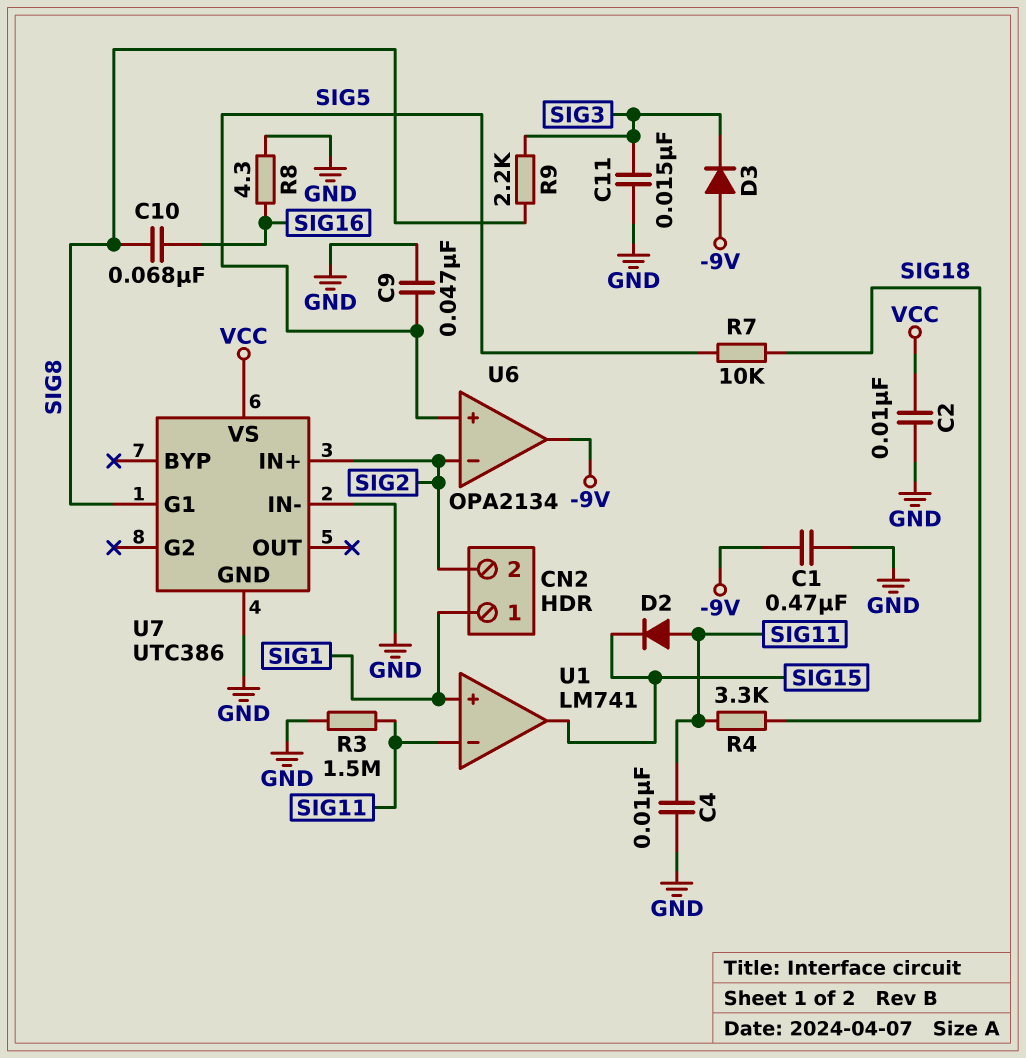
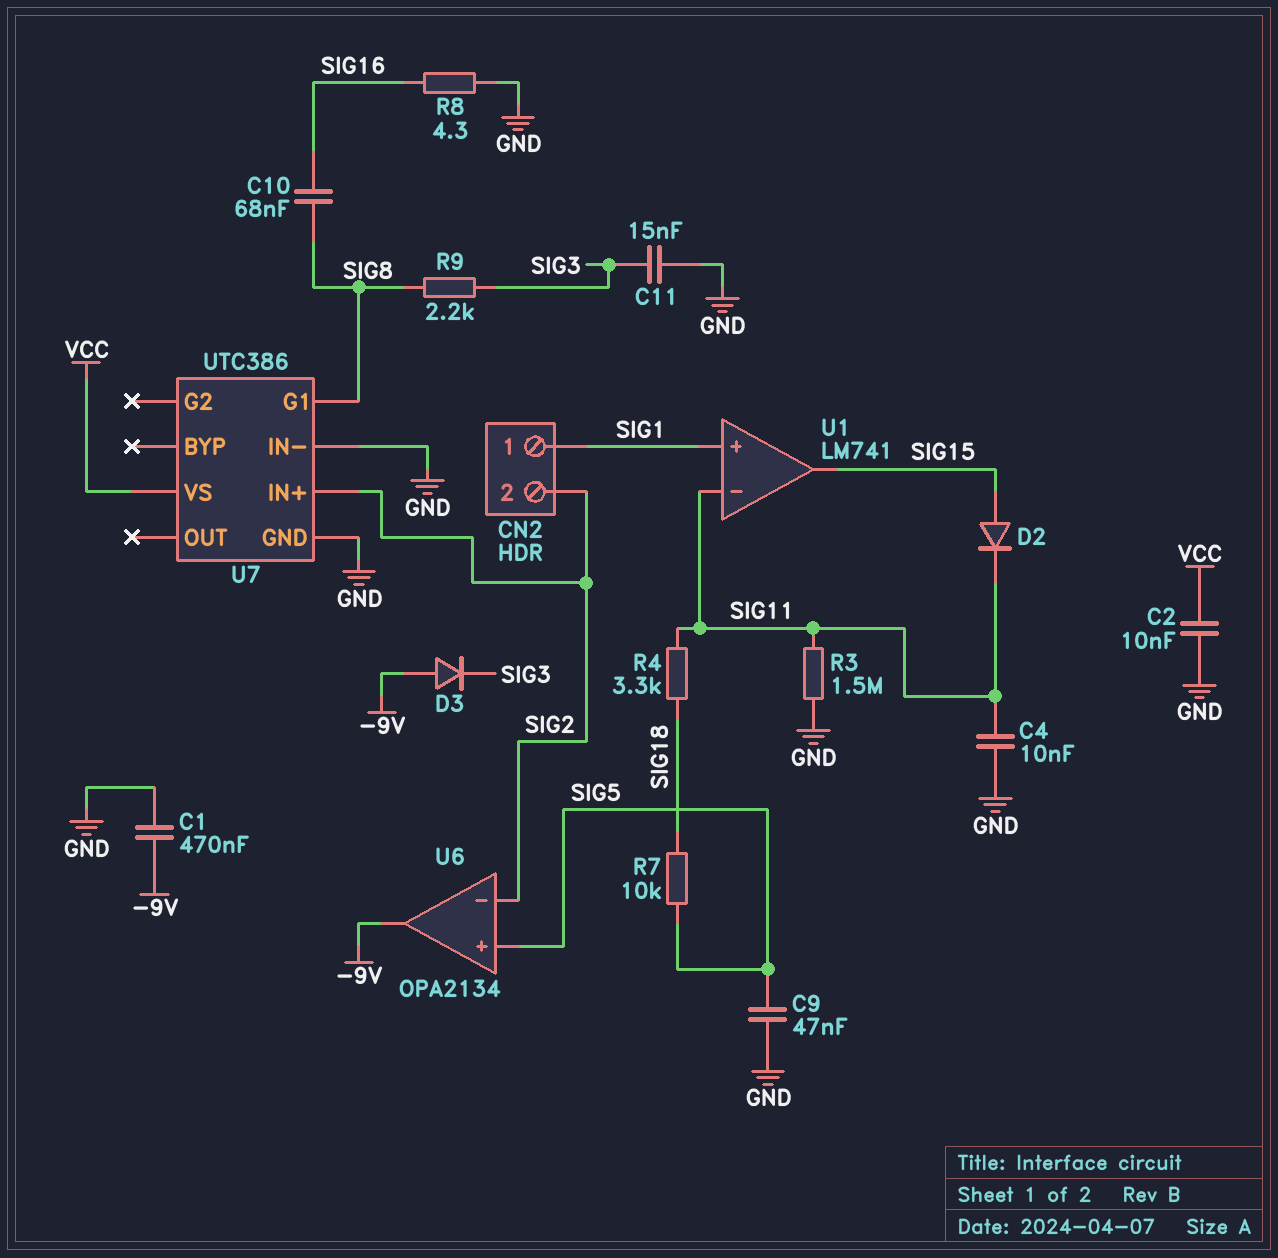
D2: diode (A SIG11, K SIG15) -> diode (A SIG15, K SIG11)

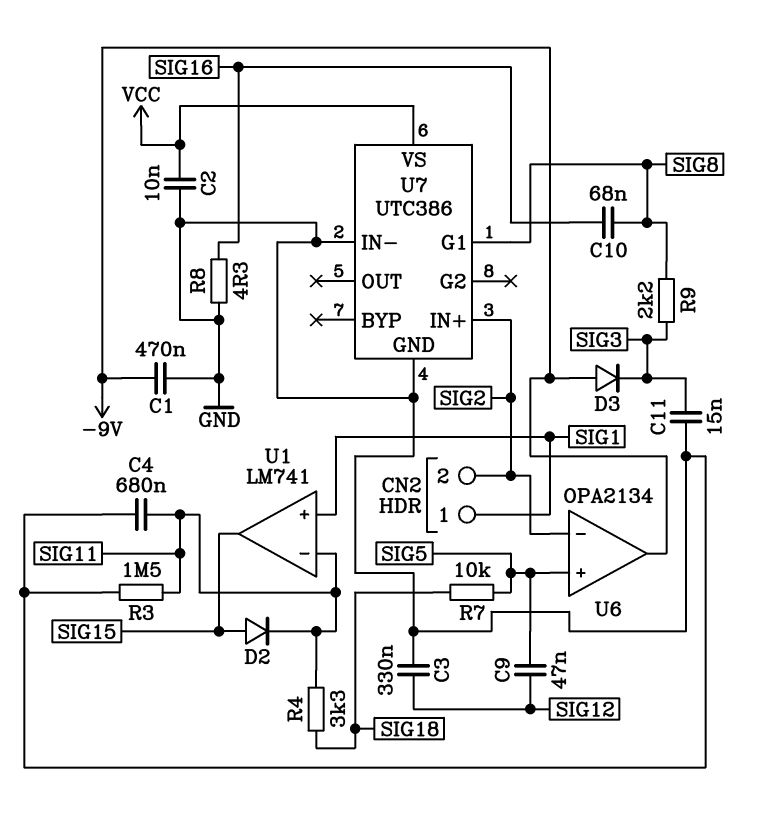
C3: none -> 330nF (GND, SIG12)
C4: 10nF (GND, SIG11) -> 680nF (GND, SIG11)
C9: 47nF (GND, SIG5) -> 47nF (SIG5, SIG12)

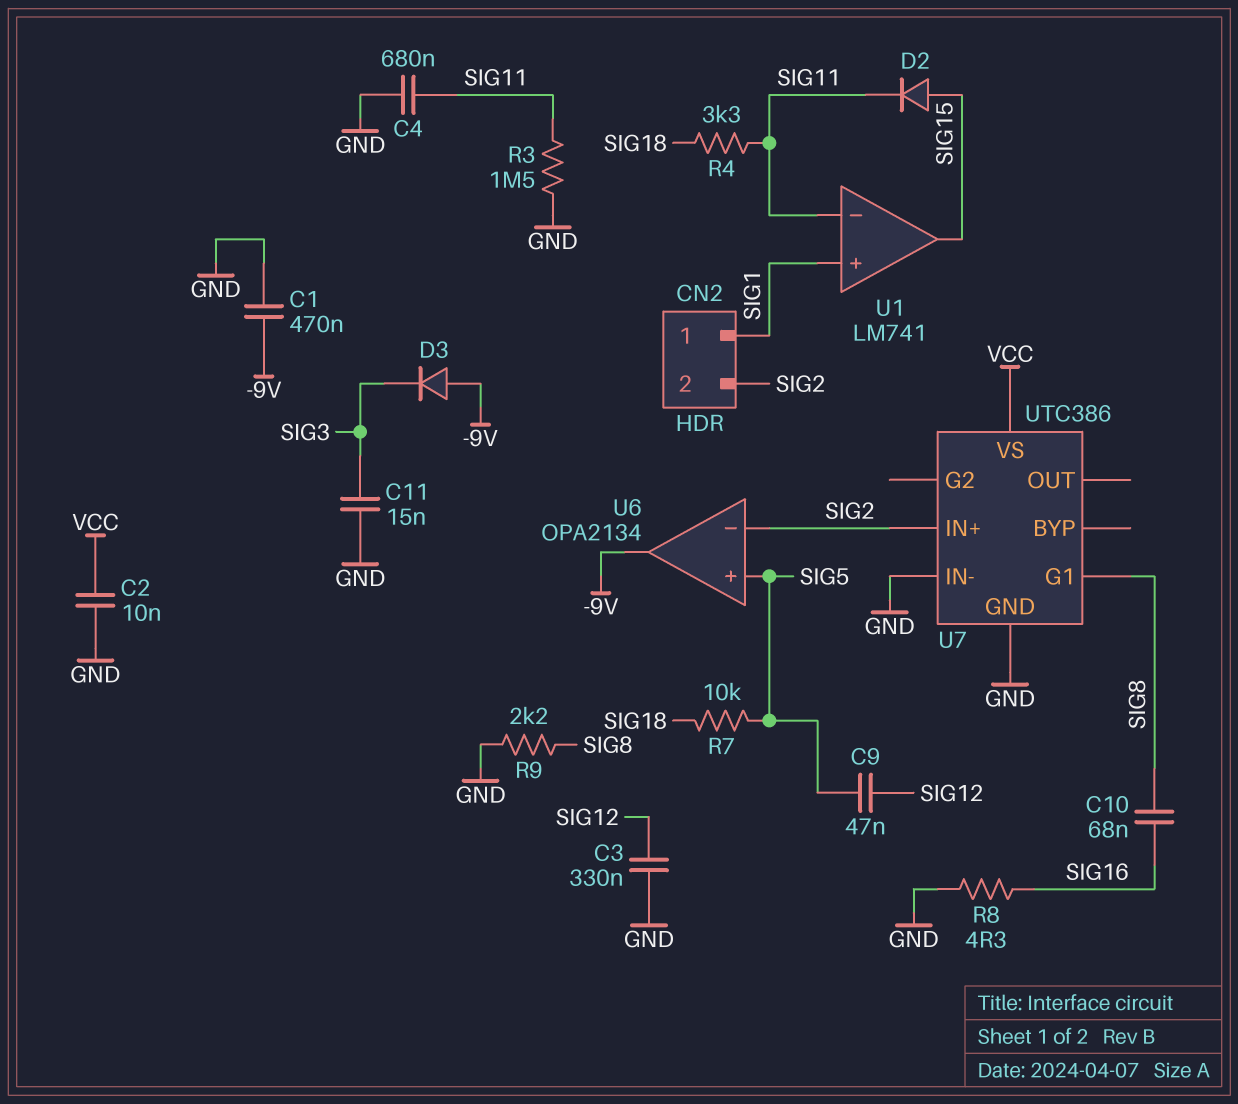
R9: 2.2k (SIG3, SIG8) -> 2.2k (GND, SIG8)

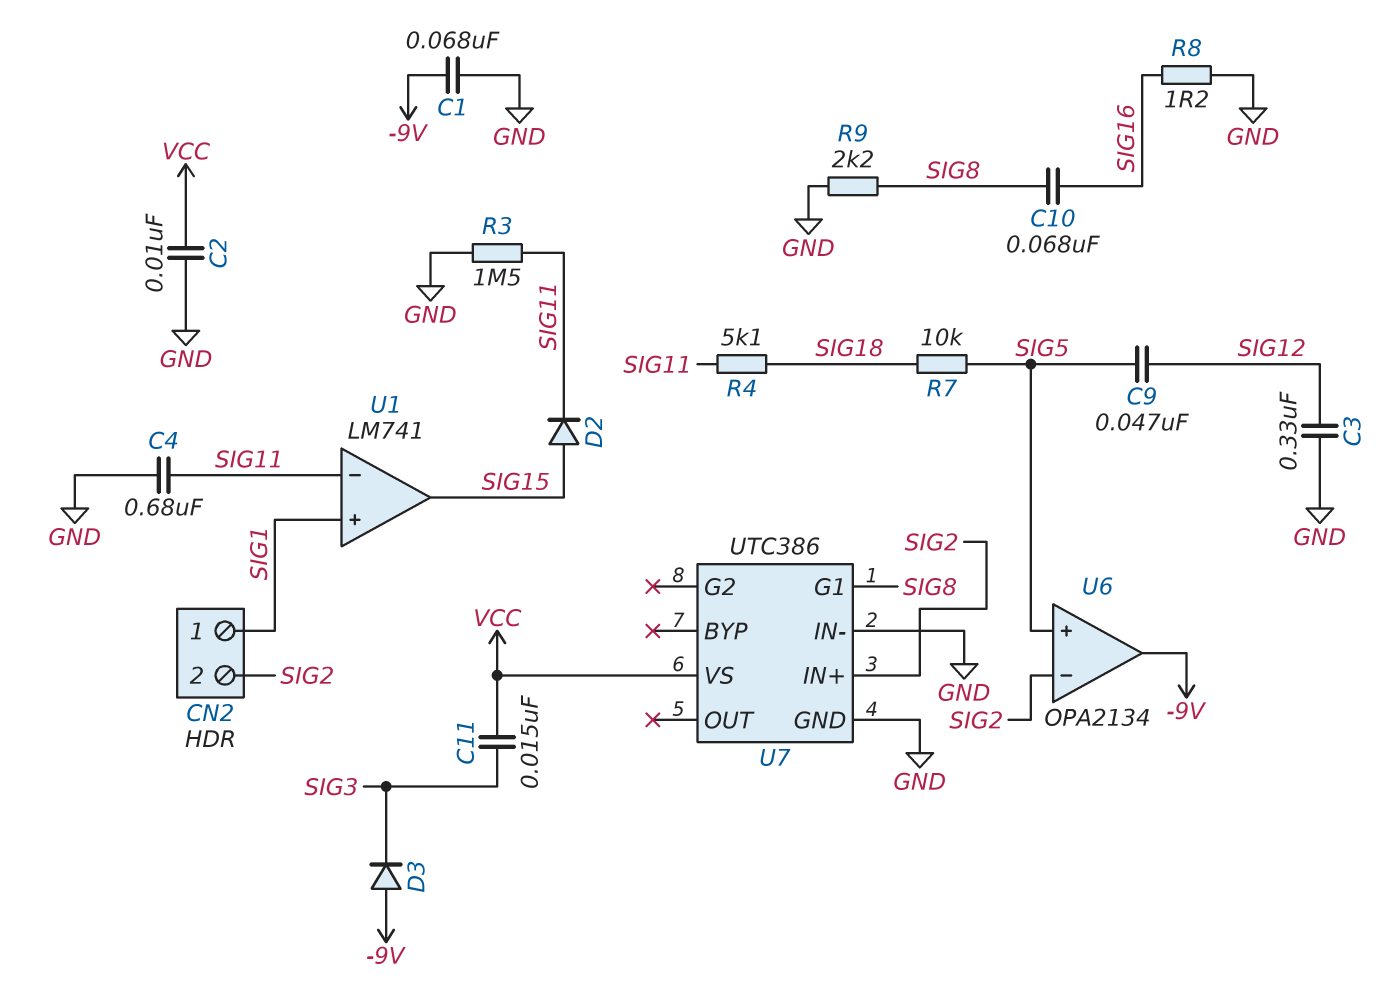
C1: 470nF (-9V, GND) -> 68nF (-9V, GND)
C11: 15nF (GND, SIG3) -> 15nF (SIG3, VCC)
R4: 3.3k (SIG11, SIG18) -> 5.1k (SIG11, SIG18)
R8: 4.3 (GND, SIG16) -> 1.2 (GND, SIG16)

